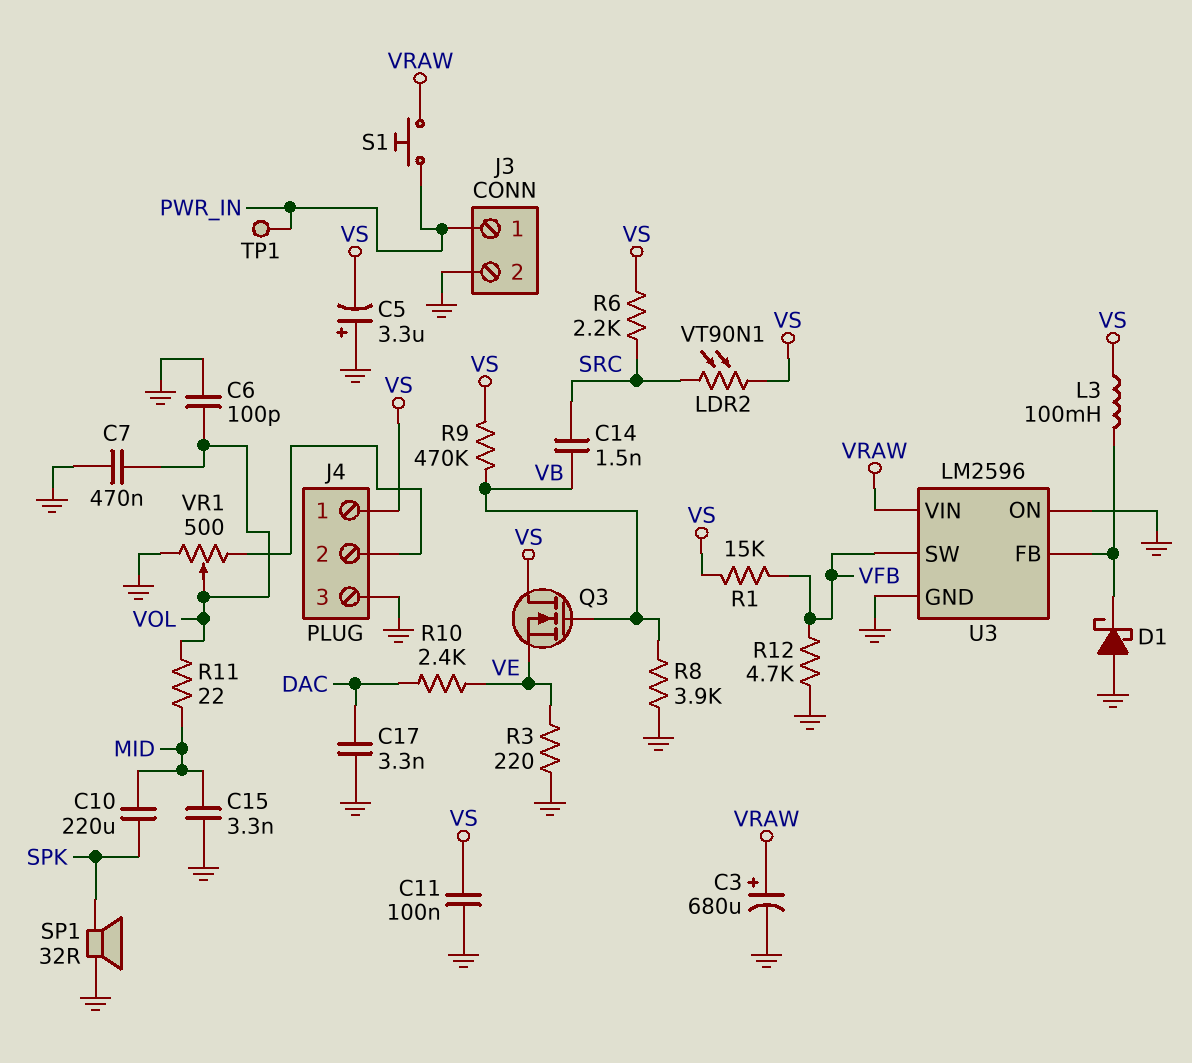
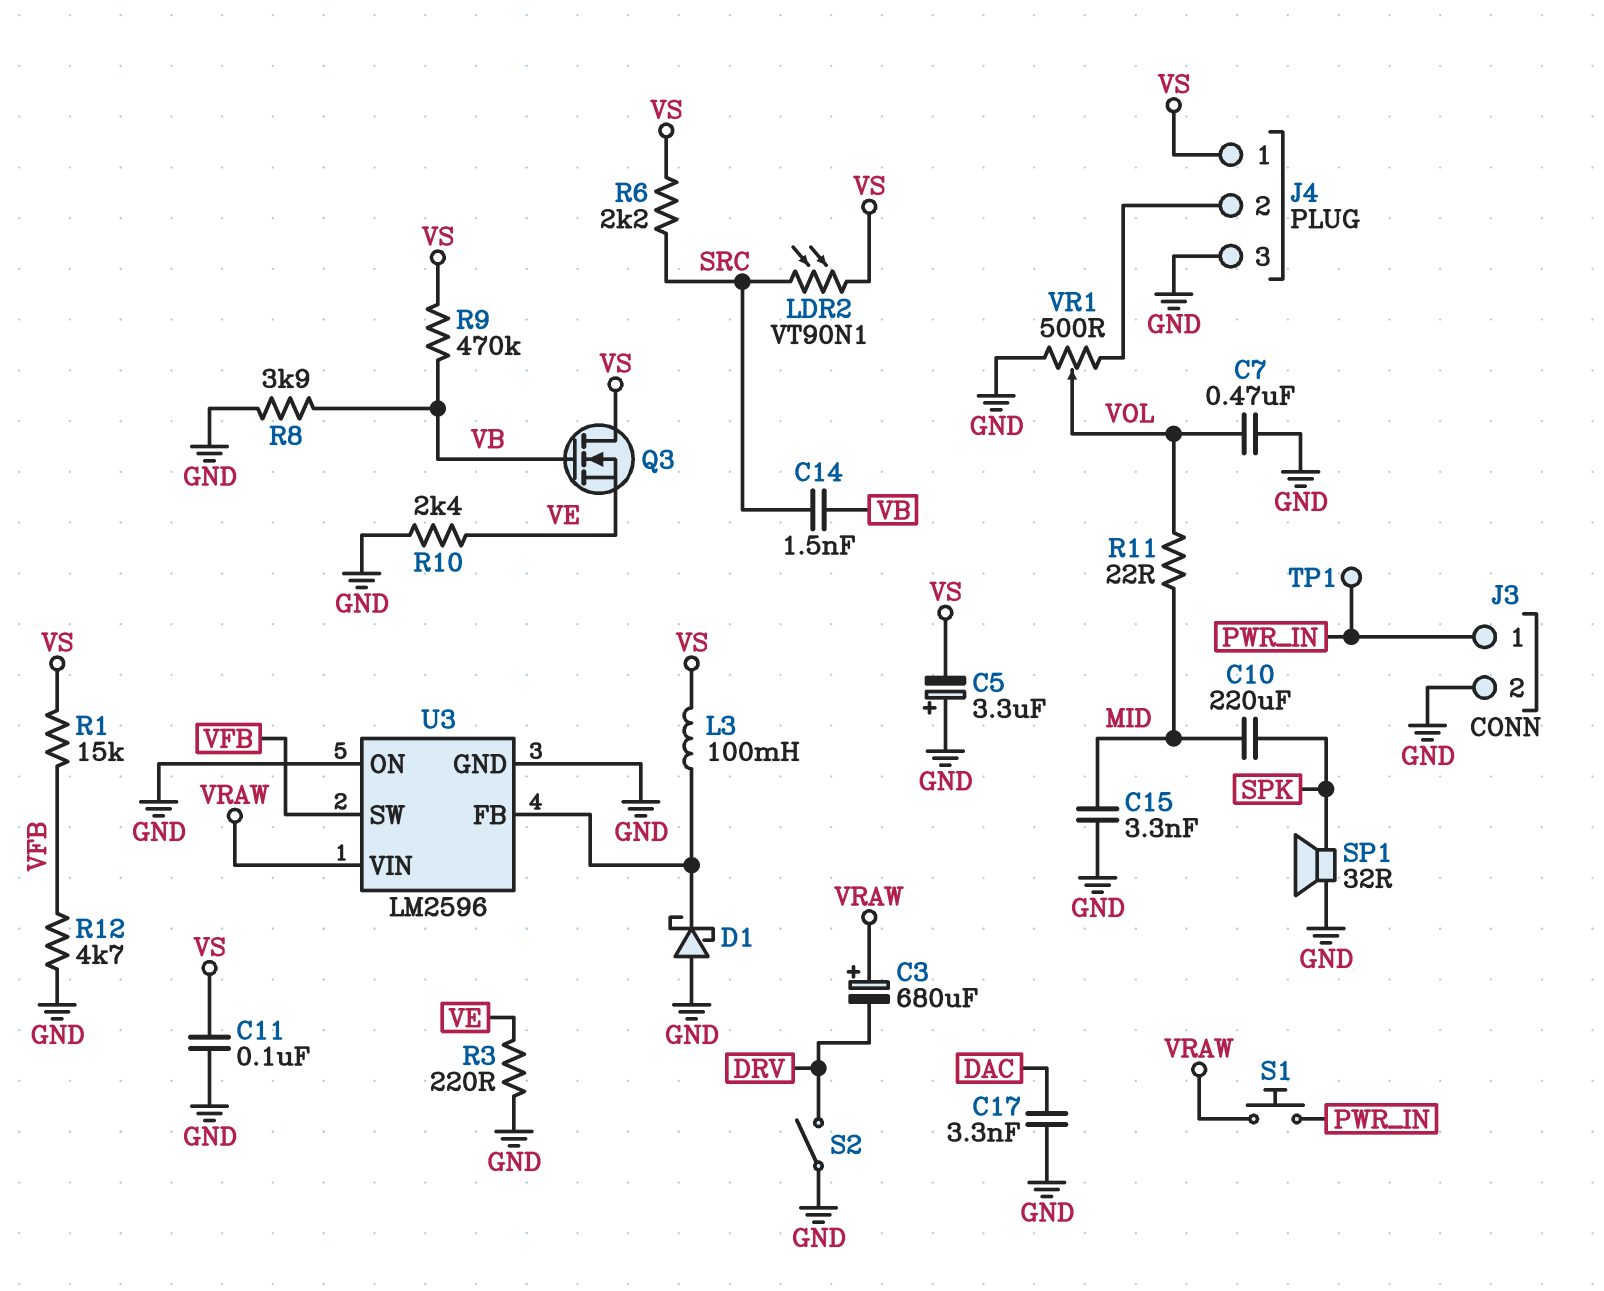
C3: 680uF (plus VRAW, minus GND) -> 680uF (plus VRAW, minus DRV)
C6: 100pF (GND, VOL) -> none
R10: 2.4k (DAC, VE) -> 2.4k (GND, VE)
S2: none -> switch (DRV, GND)

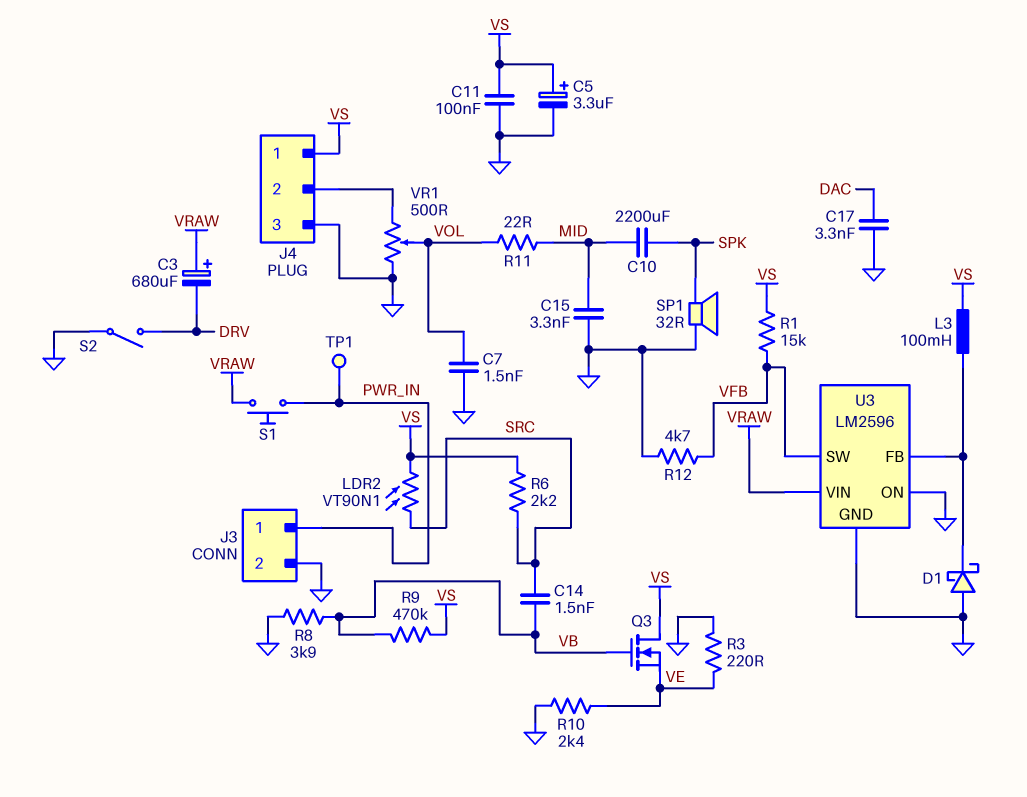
C5: 3.3uF (plus GND, minus VS) -> 3.3uF (plus VS, minus GND)
C7: 470nF (GND, VOL) -> 1.5nF (GND, VOL)
C10: 220uF (MID, SPK) -> 2200uF (MID, SPK)

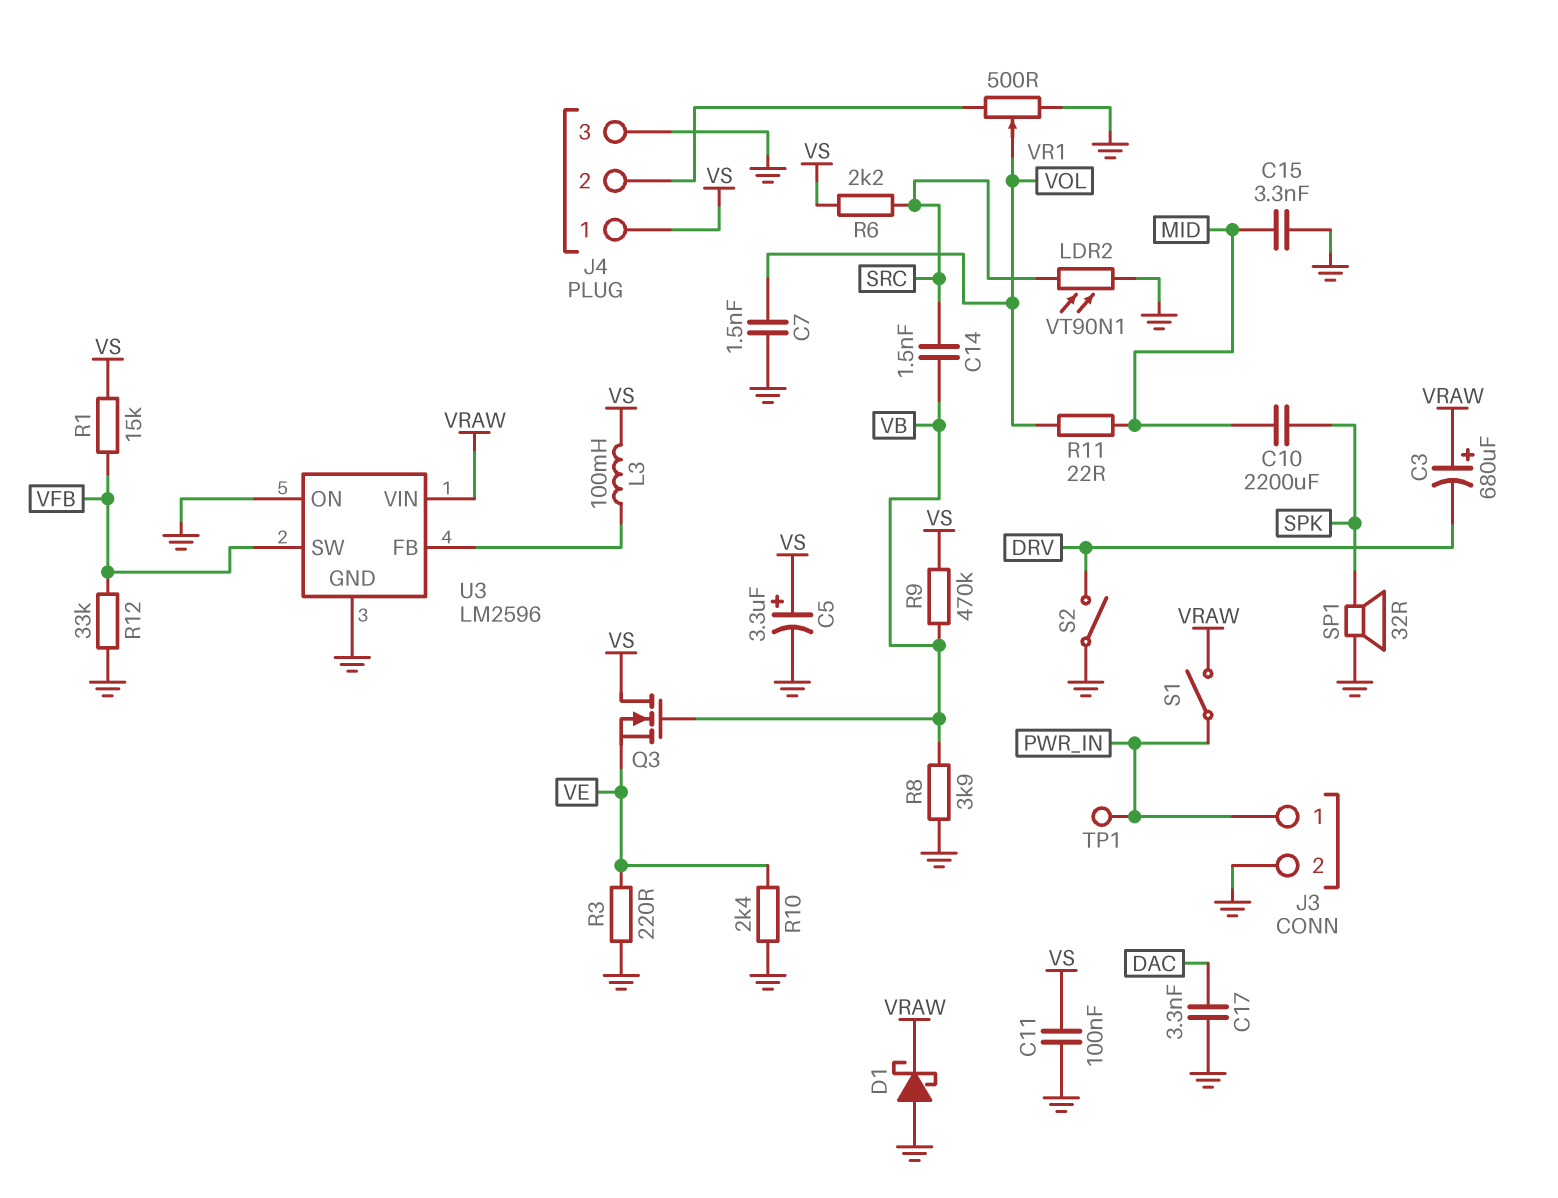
D1: schottky (A GND, K U3/FB) -> schottky (A GND, K VRAW)
LDR2: VT90N1 (SRC, VS) -> VT90N1 (GND, SRC)
R12: 4.7k (GND, VFB) -> 33k (GND, VFB)
S1: button (PWR_IN, VRAW) -> switch (PWR_IN, VRAW)

